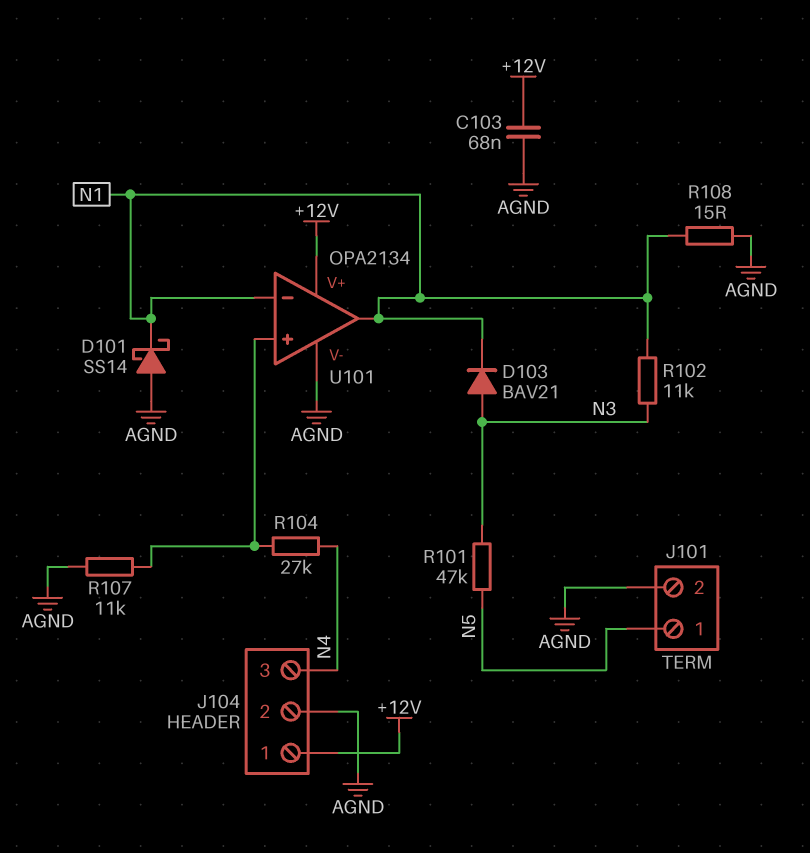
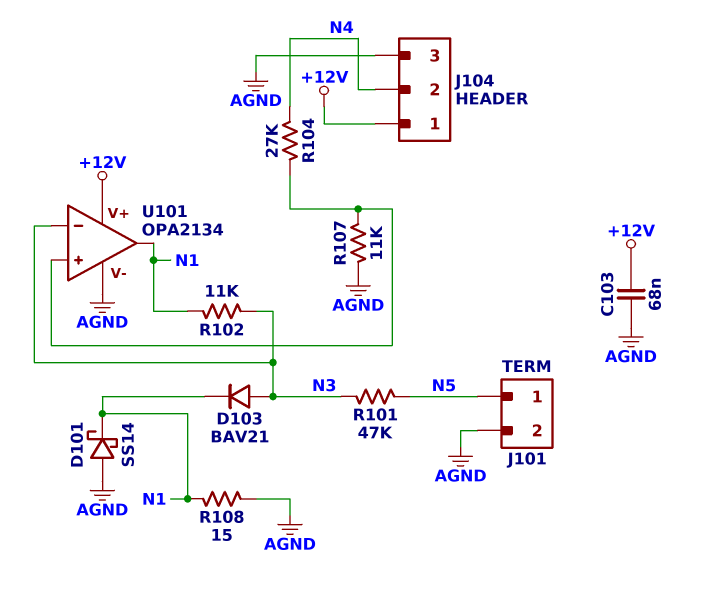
J104 pin 2: AGND -> N4
J104 pin 3: N4 -> AGND
U101 pin in-: N1 -> N3

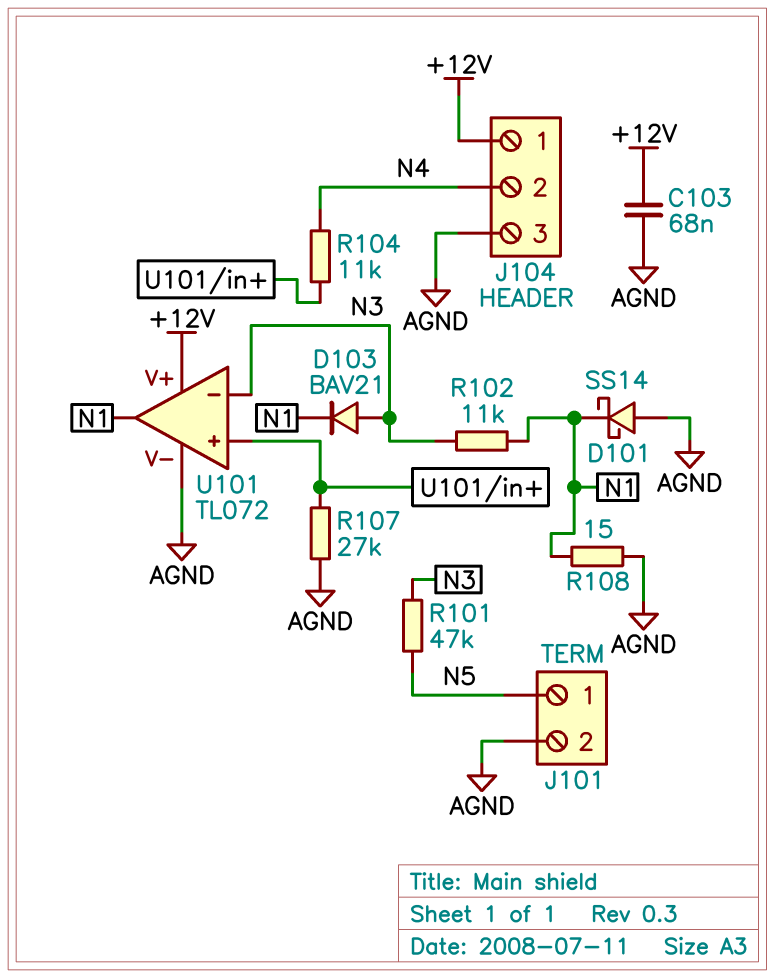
R104: 27k (N4, U101/in+) -> 11k (N4, U101/in+)
R107: 11k (AGND, U101/in+) -> 27k (AGND, U101/in+)
U101: OPA2134 -> TL072

